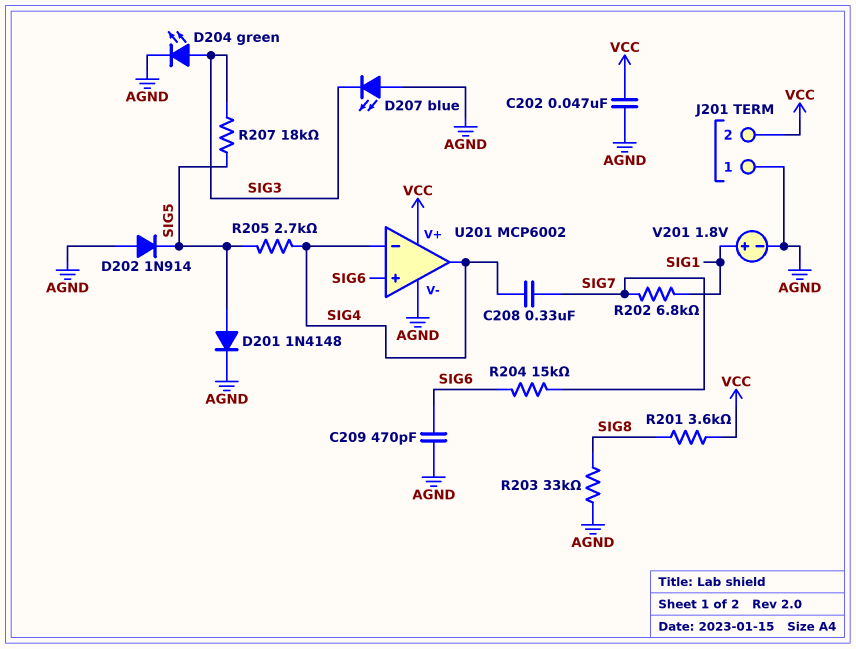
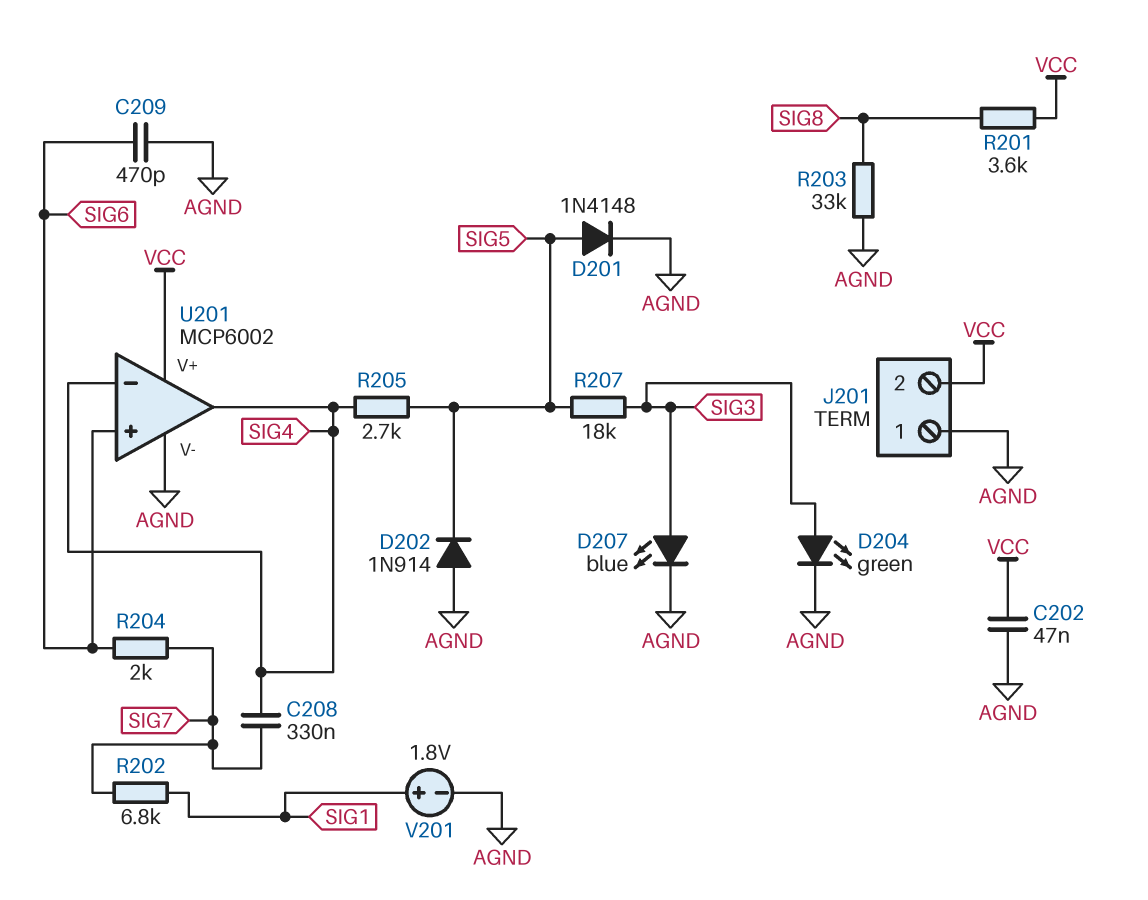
D207: LED blue (A AGND, K SIG3) -> LED blue (A SIG3, K AGND)
R204: 15k (SIG6, SIG7) -> 2k (SIG6, SIG7)

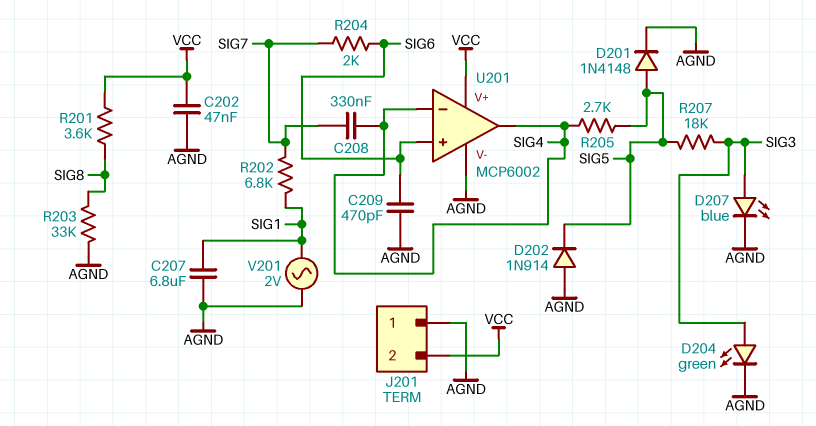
C207: none -> 6.8uF (AGND, SIG1)
V201: 1.8V (plus SIG1, minus AGND) -> AC 2V (AGND, SIG1)

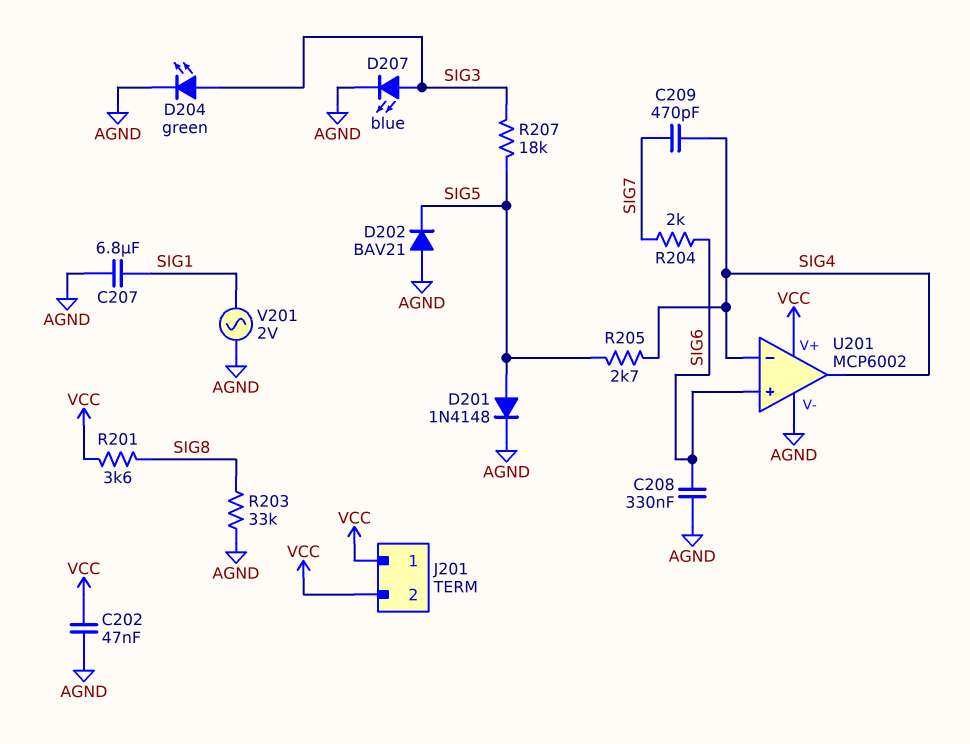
C208: 330nF (SIG4, SIG7) -> 330nF (AGND, SIG6)
C209: 470pF (AGND, SIG6) -> 470pF (SIG4, SIG7)
D202: diode 1N914 (A AGND, K SIG5) -> diode BAV21 (A AGND, K SIG5)
J201 pin 1: AGND -> VCC
R202: 6.8k (SIG1, SIG7) -> none

